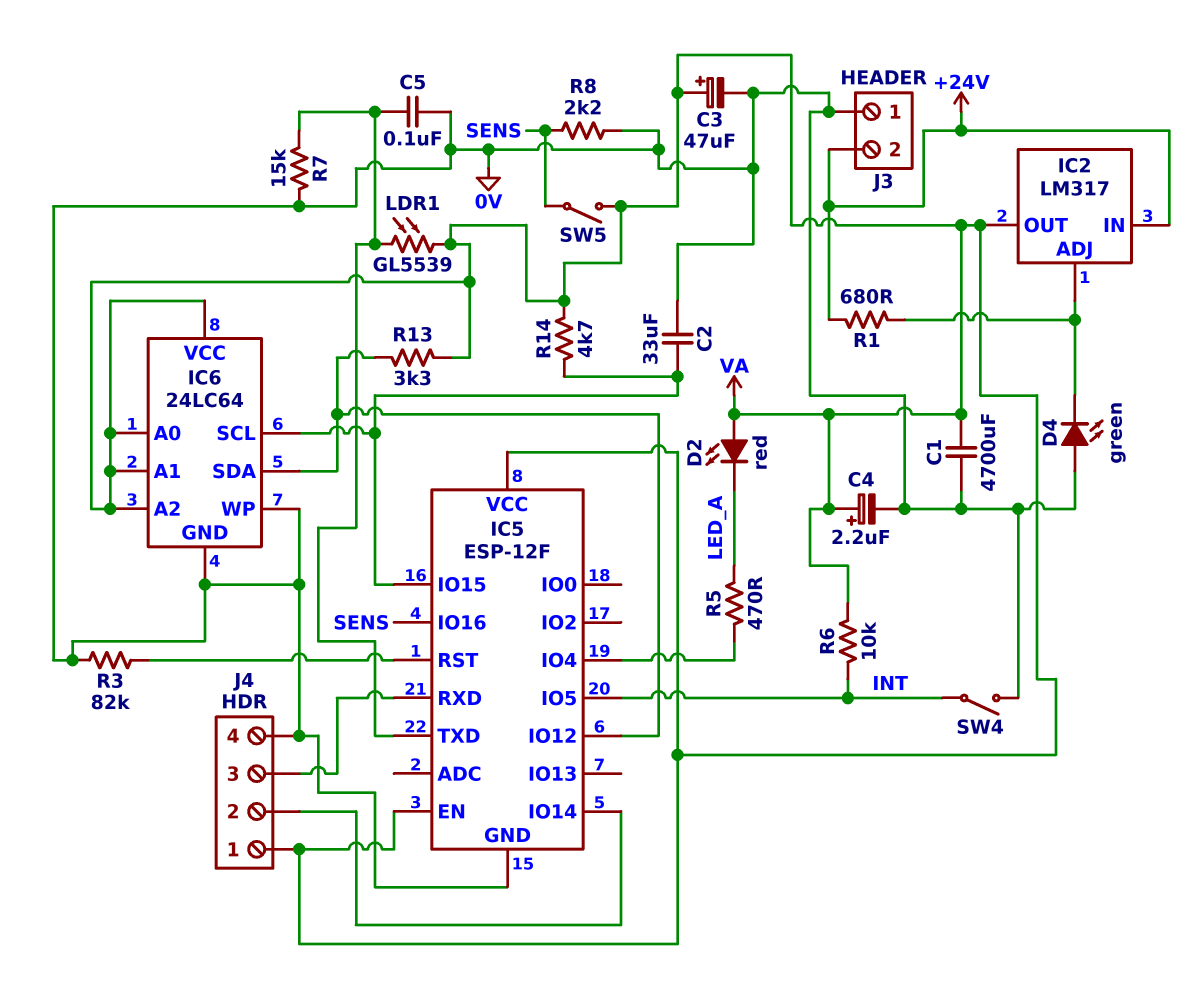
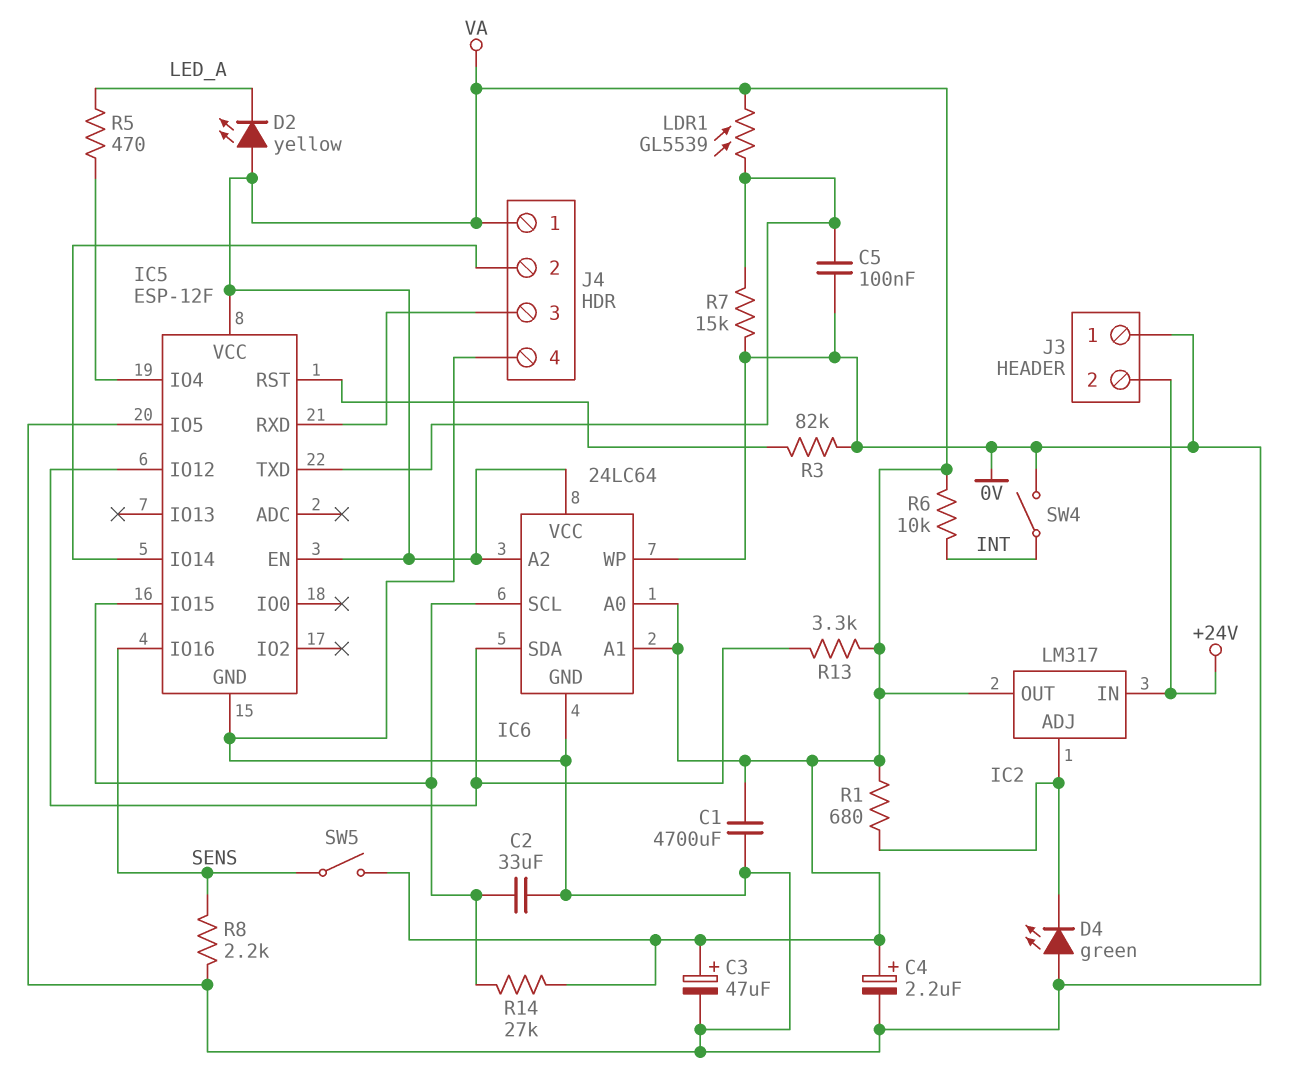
D2: LED red (A VA, K LED_A) -> LED yellow (A VA, K LED_A)
IC5 pin IO5: INT -> 0V
R1: 680 (+24V, IC2/ADJ) -> 680 (IC2/ADJ, VA)
R14: 4.7k (IC5/IO15, VA) -> 27k (IC5/IO15, VA)

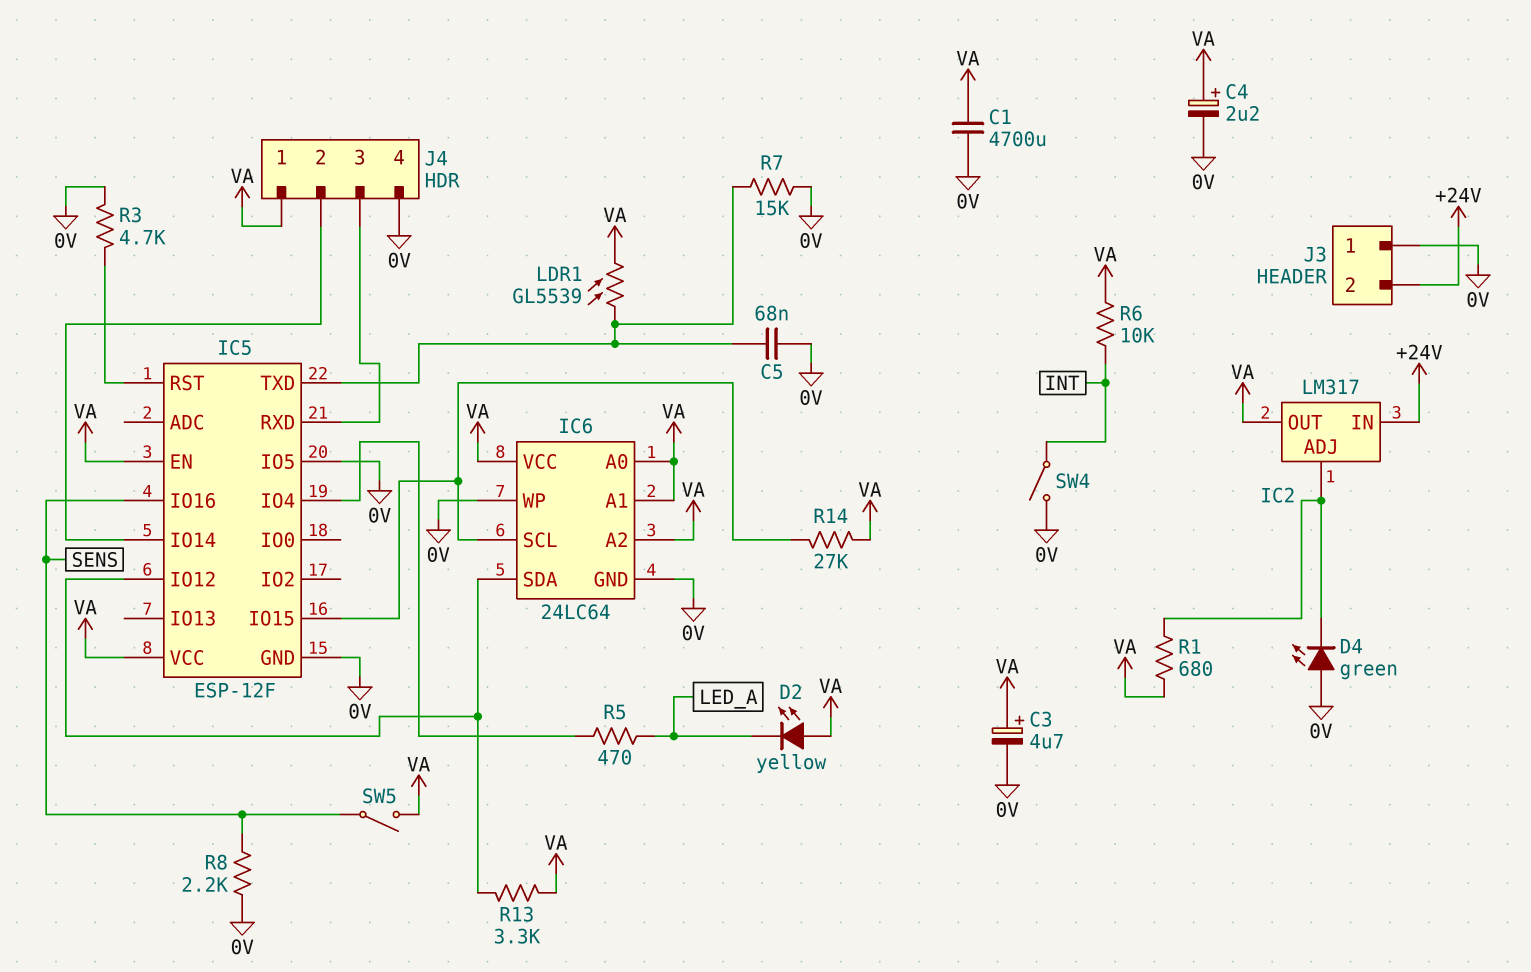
C2: 33uF (0V, IC5/IO15) -> none
C3: 47uF (plus VA, minus 0V) -> 4.7uF (plus VA, minus 0V)
C5: 100nF (0V, IC5/TXD) -> 68nF (0V, IC5/TXD)
R3: 82k (0V, IC5/RST) -> 4.7k (0V, IC5/RST)

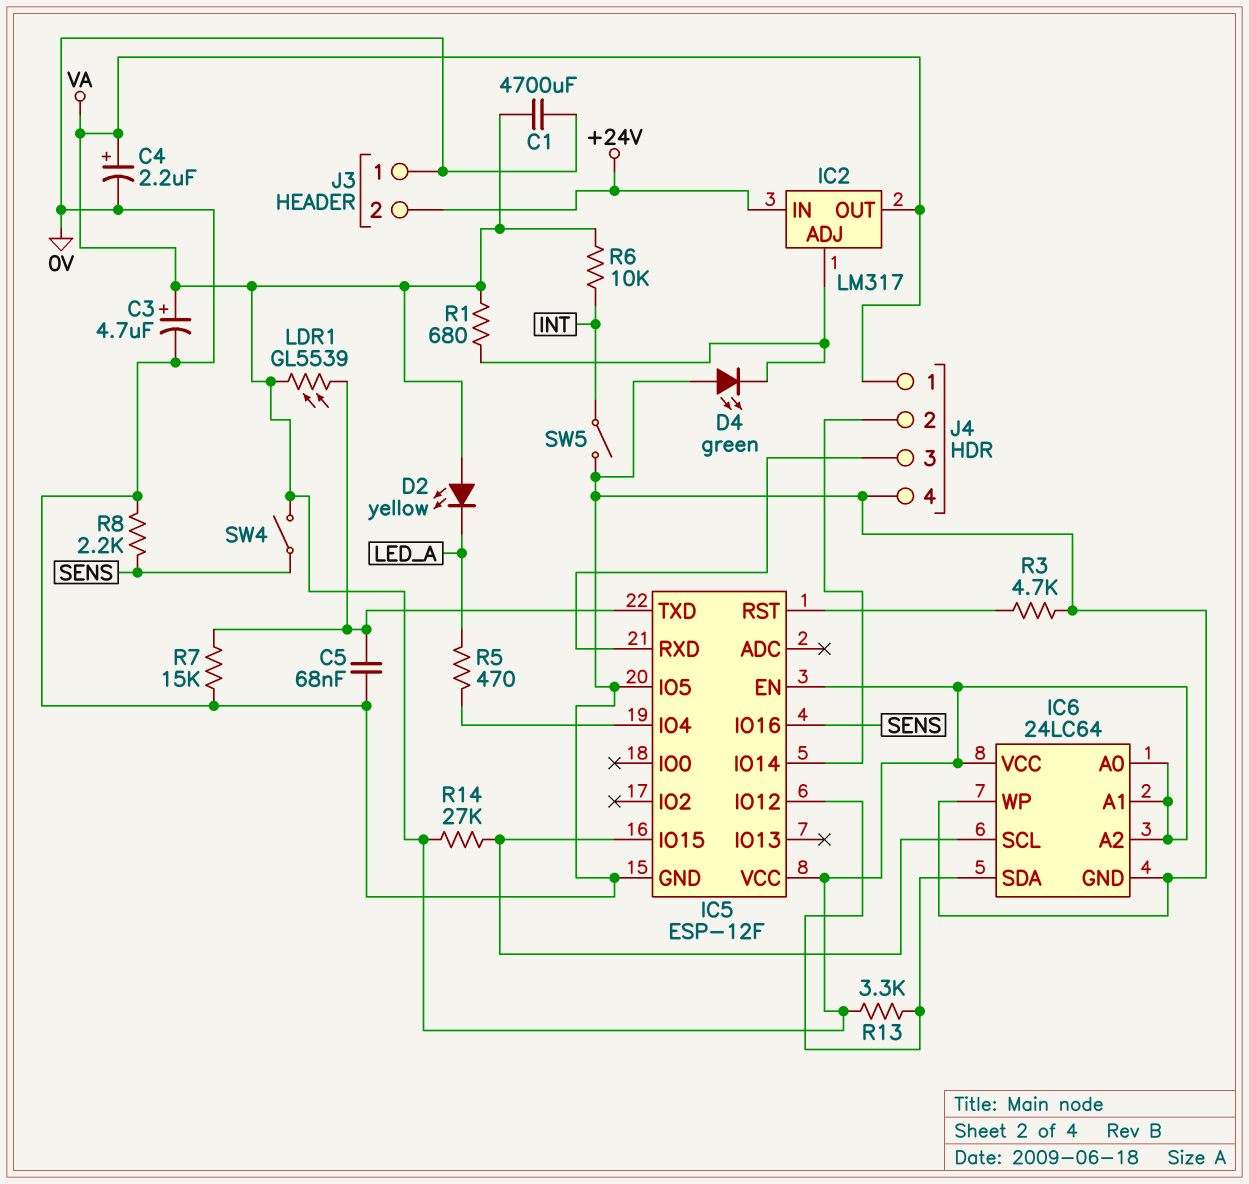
SW4: switch (0V, INT) -> switch (SENS, VA)
SW5: switch (SENS, VA) -> switch (0V, INT)

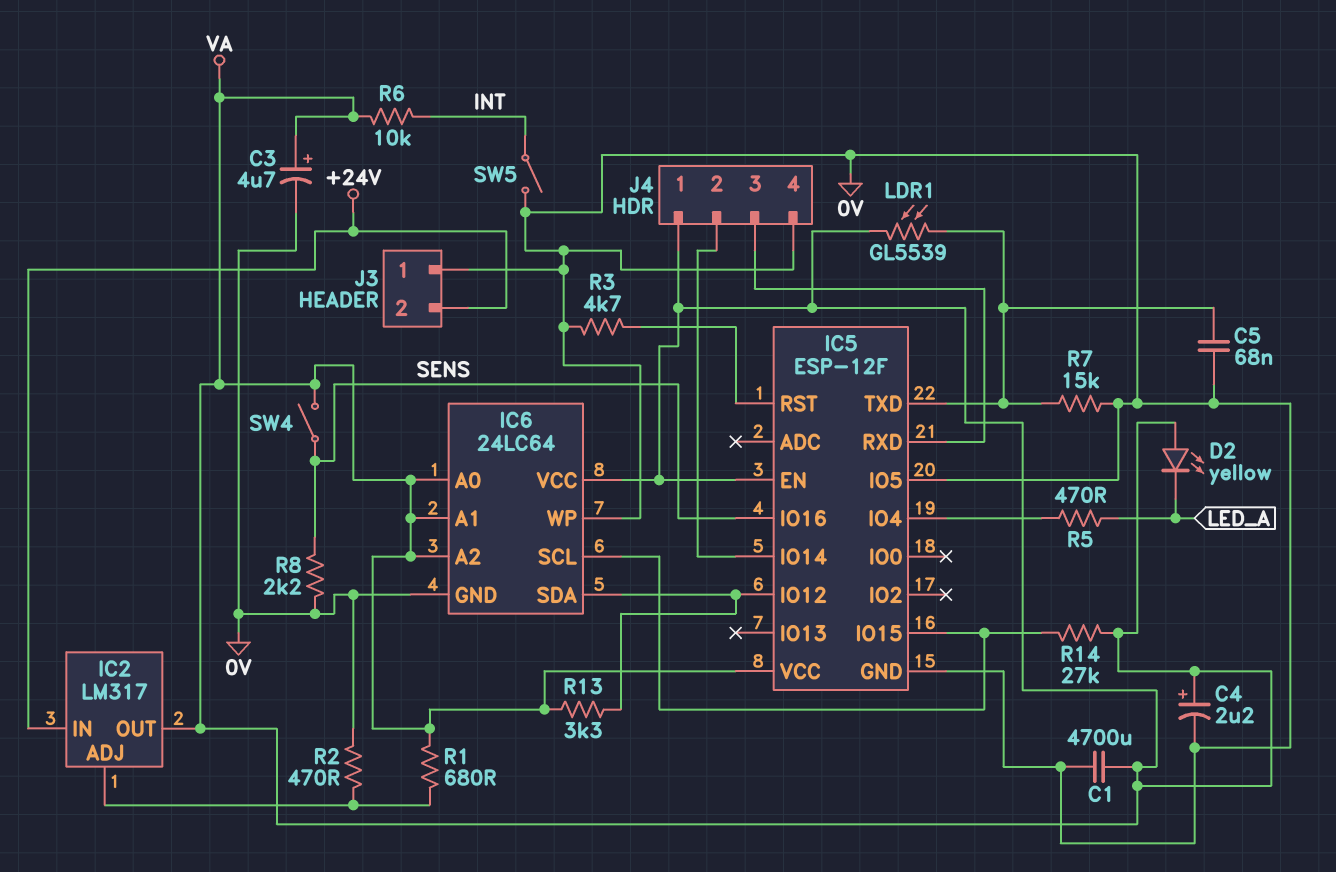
D4: LED green (A 0V, K IC2/ADJ) -> none
R2: none -> 470 (0V, IC2/ADJ)

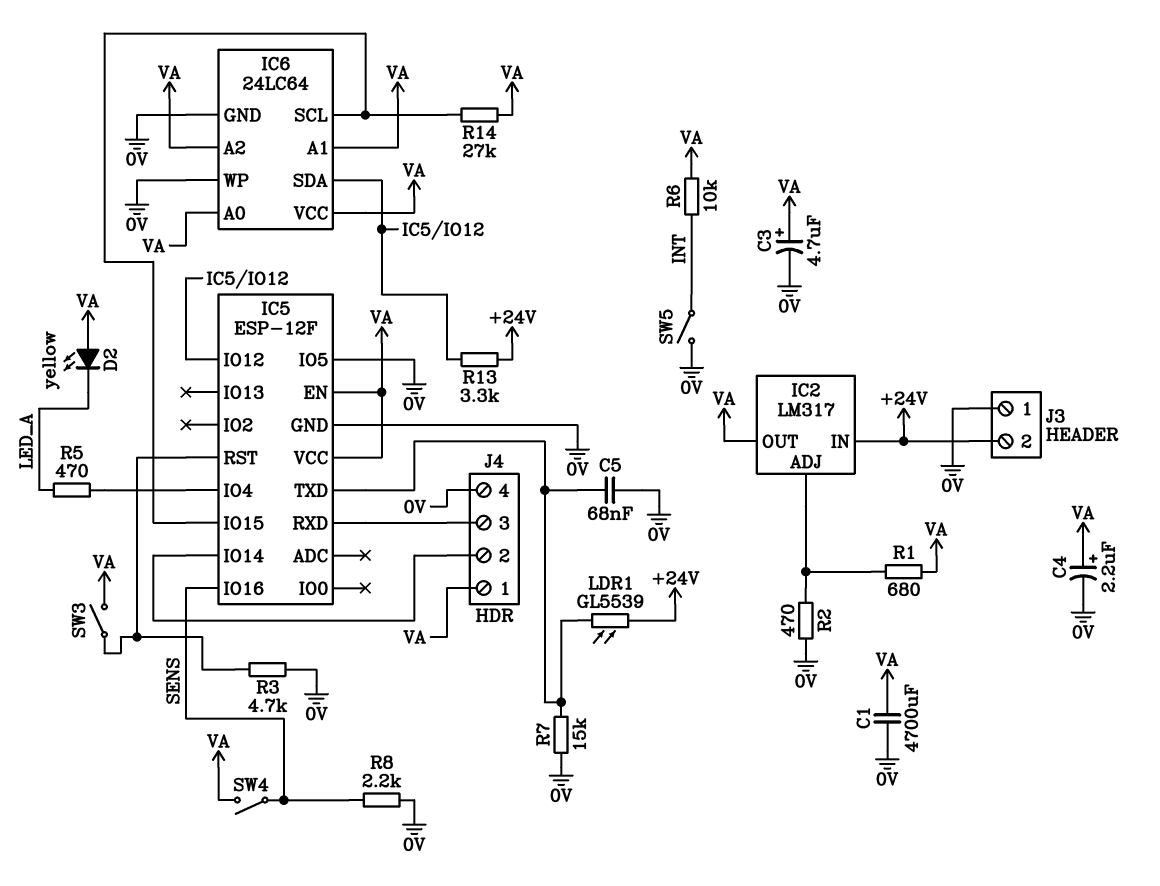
LDR1: GL5539 (IC5/TXD, VA) -> GL5539 (+24V, IC5/TXD)
R13: 3.3k (IC5/IO12, VA) -> 3.3k (+24V, IC5/IO12)
SW3: none -> switch (IC5/RST, VA)

